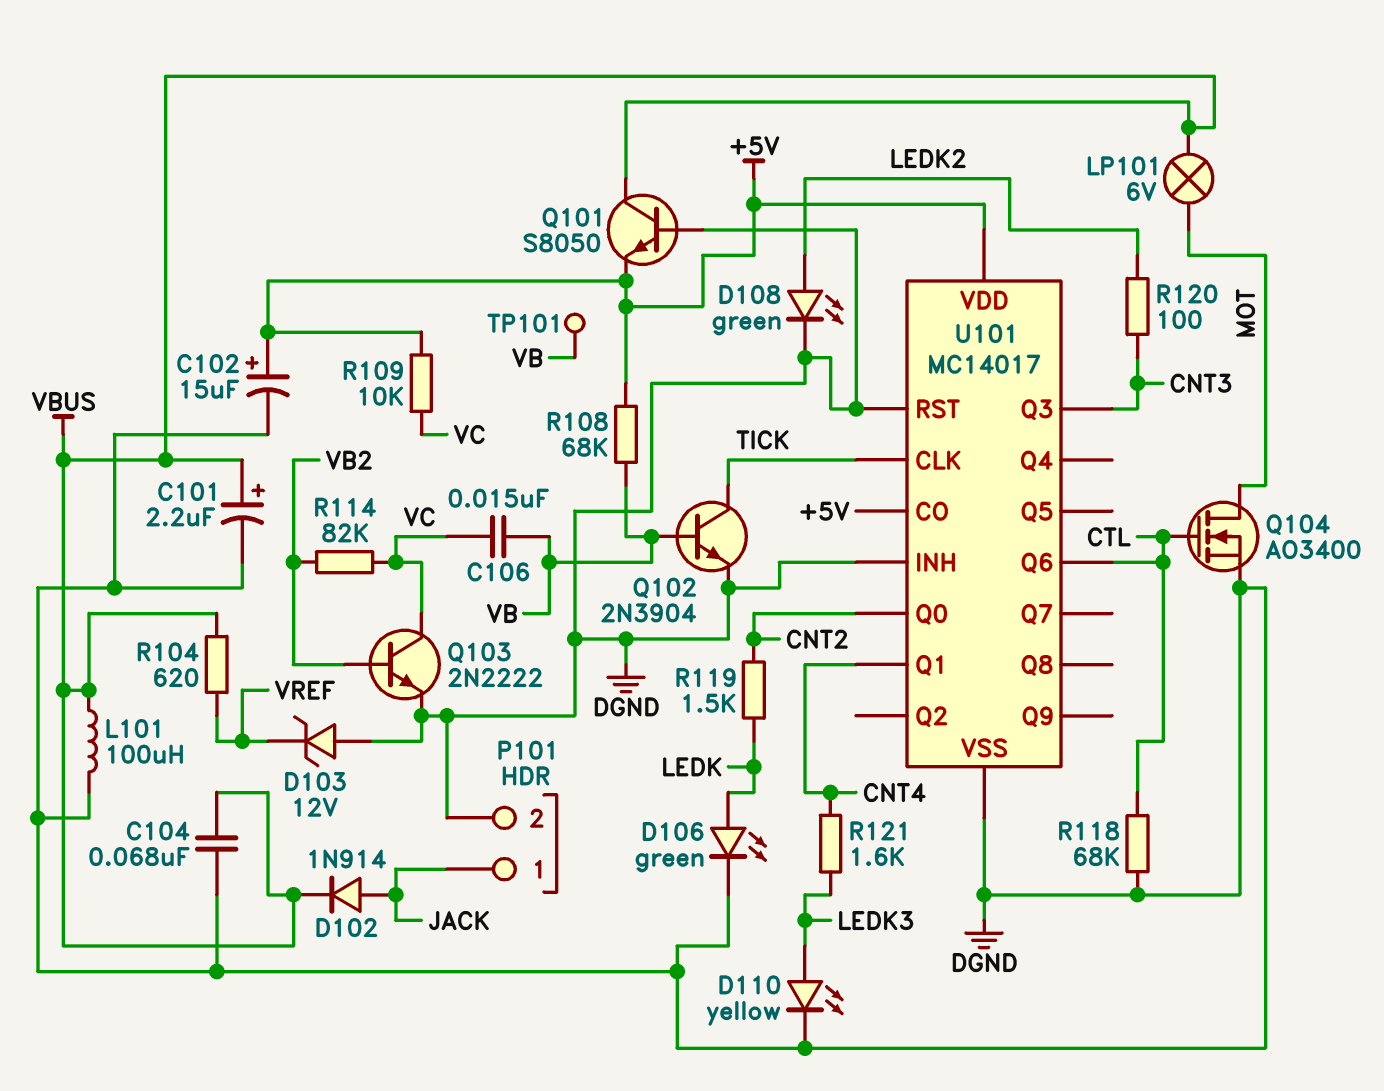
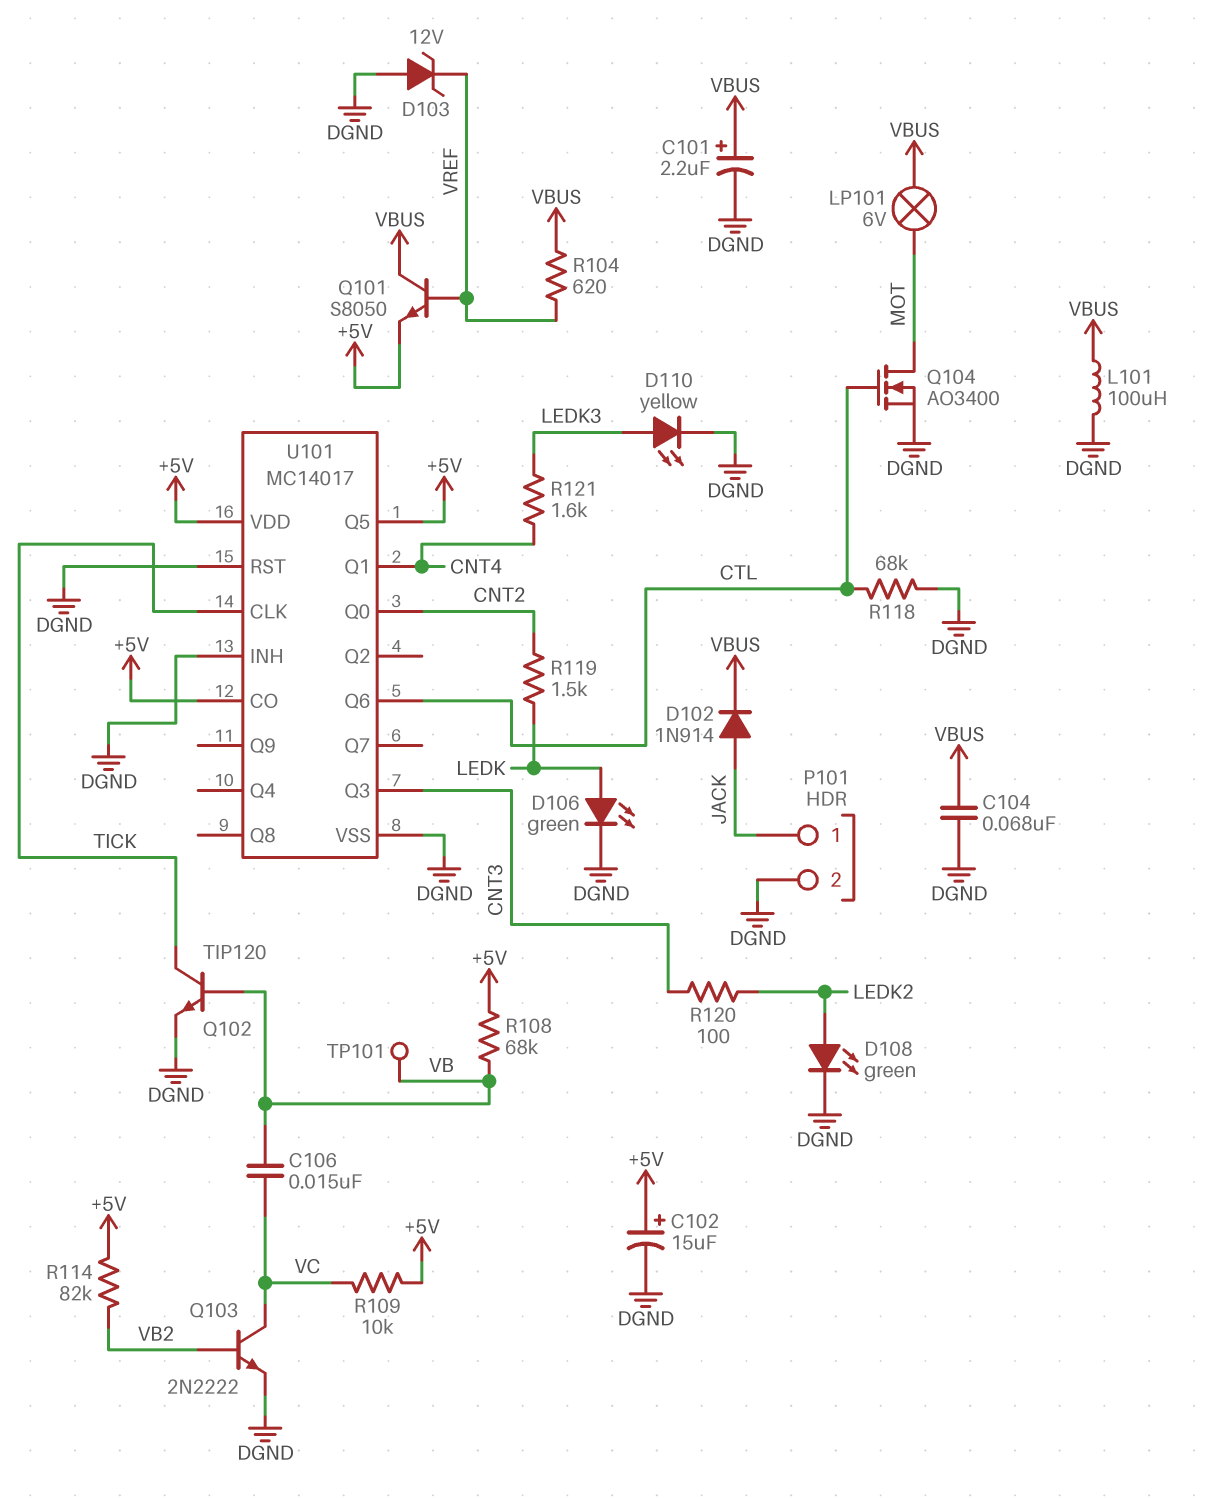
Q101: NPN S8050 (B DGND, C VBUS, E +5V) -> NPN S8050 (B VREF, C VBUS, E +5V)
Q102: NPN 2N3904 (B VB, C TICK, E DGND) -> NPN TIP120 (B VB, C TICK, E DGND)
R114: 82k (VB2, VC) -> 82k (+5V, VB2)
U101 pin Q5: none -> +5V

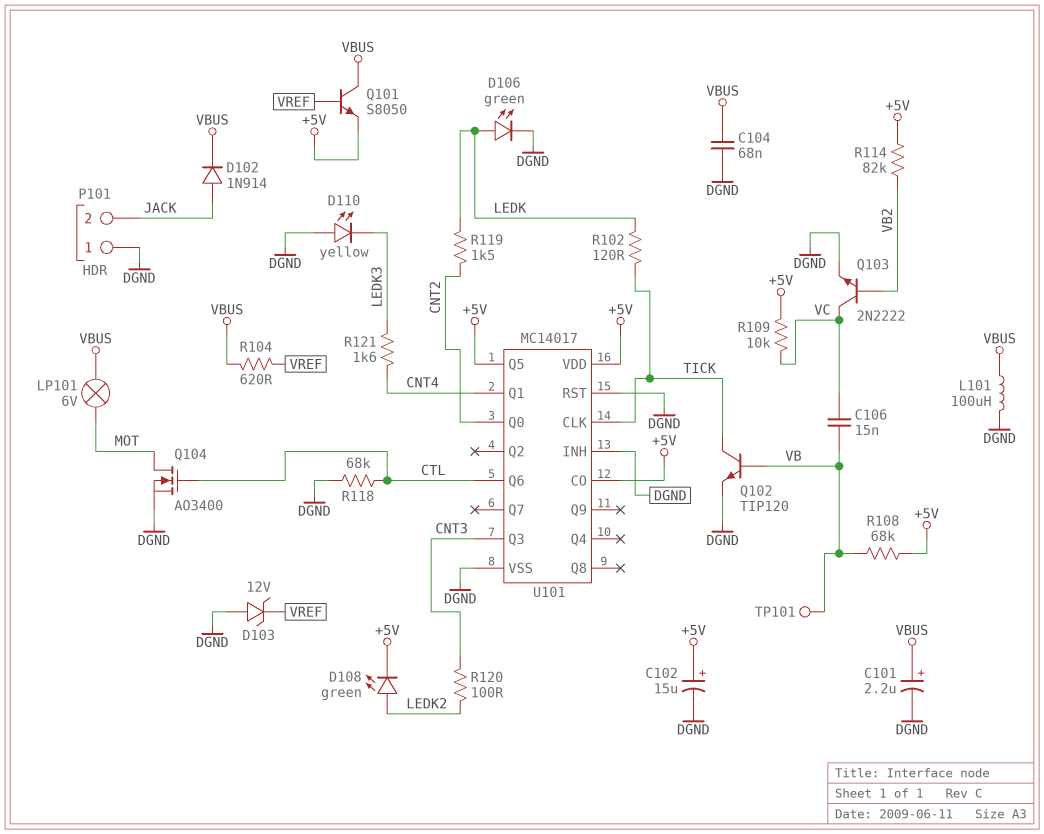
D108: LED green (A LEDK2, K DGND) -> LED green (A LEDK2, K +5V)
D110: LED yellow (A LEDK3, K DGND) -> LED yellow (A DGND, K LEDK3)
P101 pin 1: JACK -> DGND
P101 pin 2: DGND -> JACK
R102: none -> 120 (LEDK, TICK)

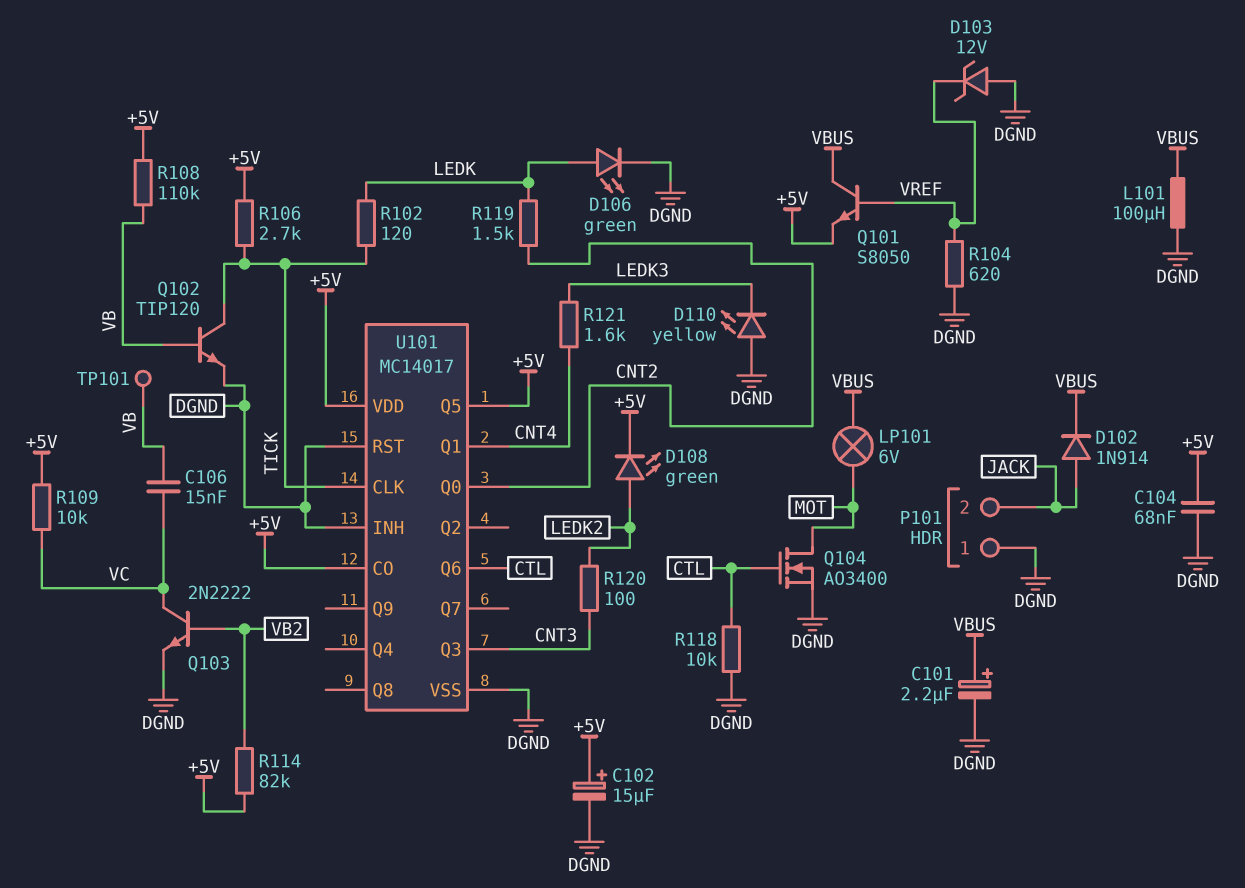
C104: 68nF (DGND, VBUS) -> 68nF (+5V, DGND)
R104: 620 (VBUS, VREF) -> 620 (DGND, VREF)
R106: none -> 2.7k (+5V, TICK)
R108: 68k (+5V, VB) -> 110k (+5V, VB)
R118: 68k (CTL, DGND) -> 10k (CTL, DGND)

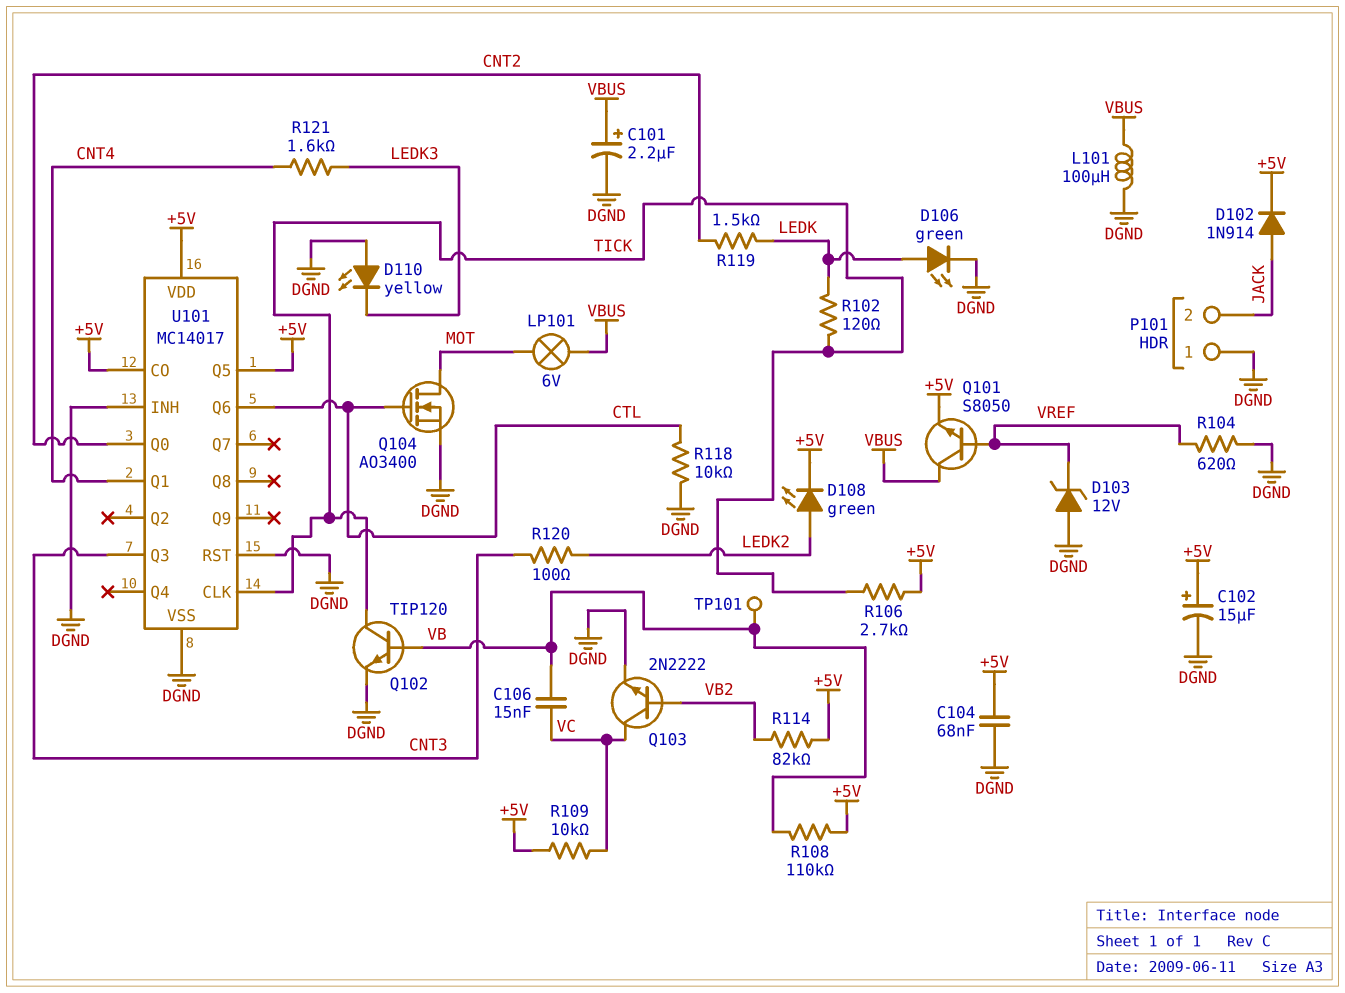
D102: diode 1N914 (A JACK, K VBUS) -> diode 1N914 (A JACK, K +5V)

